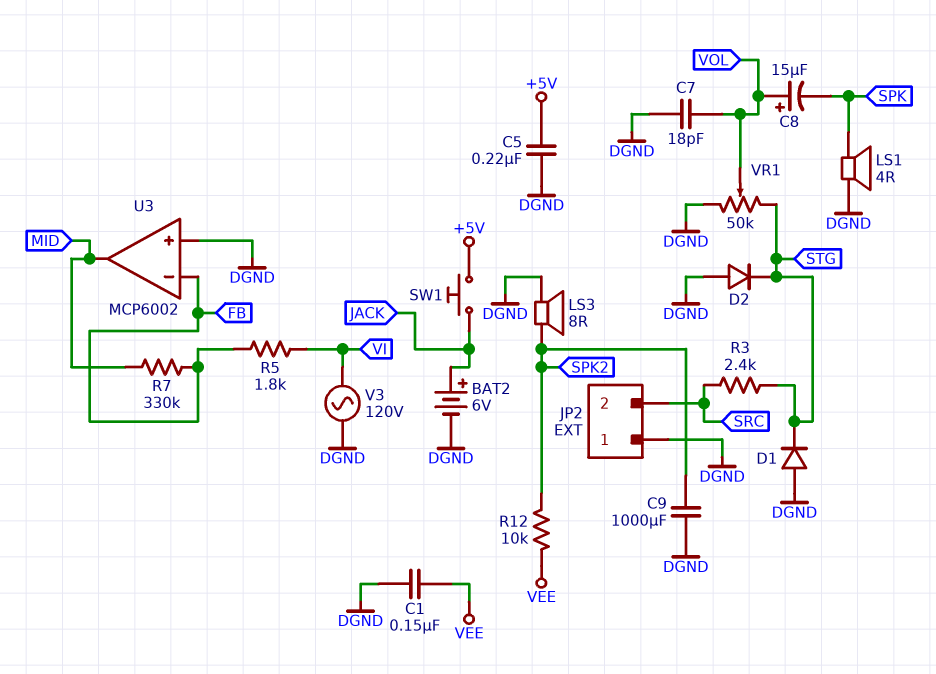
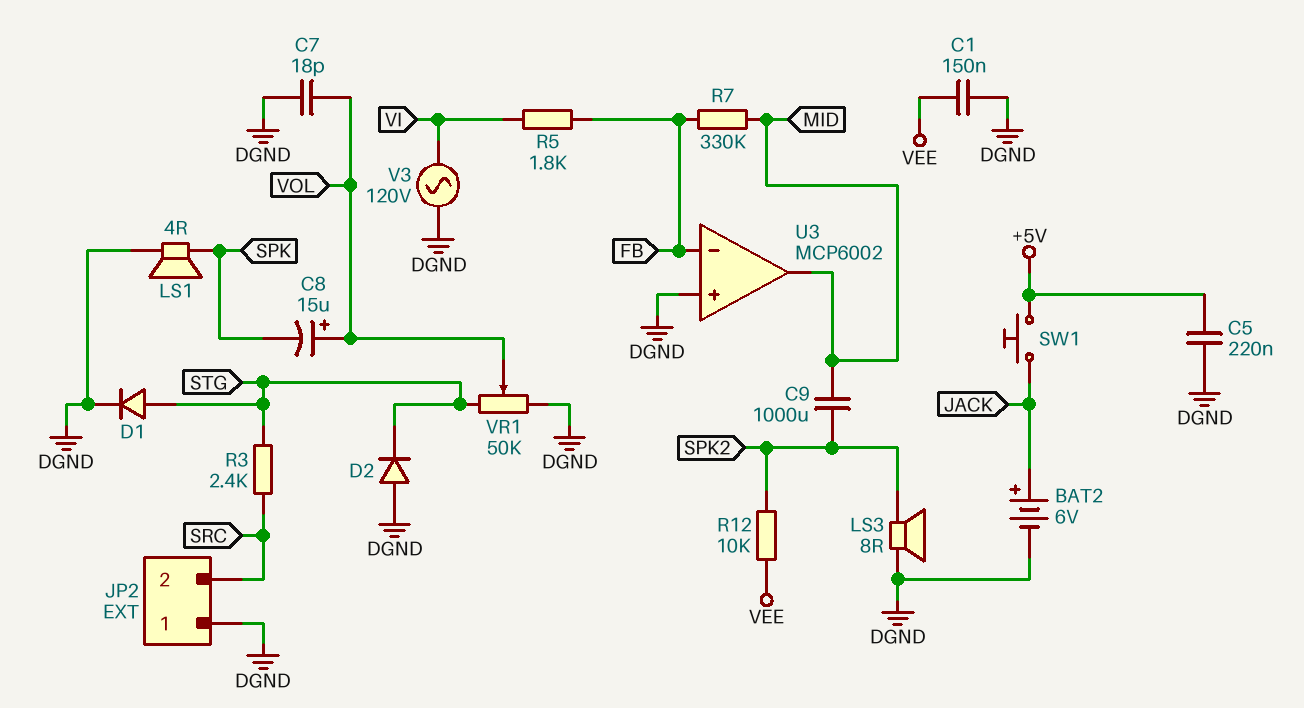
C9: 1000uF (DGND, SPK2) -> 1000uF (MID, SPK2)
D1: diode (A DGND, K STG) -> diode (A STG, K DGND)

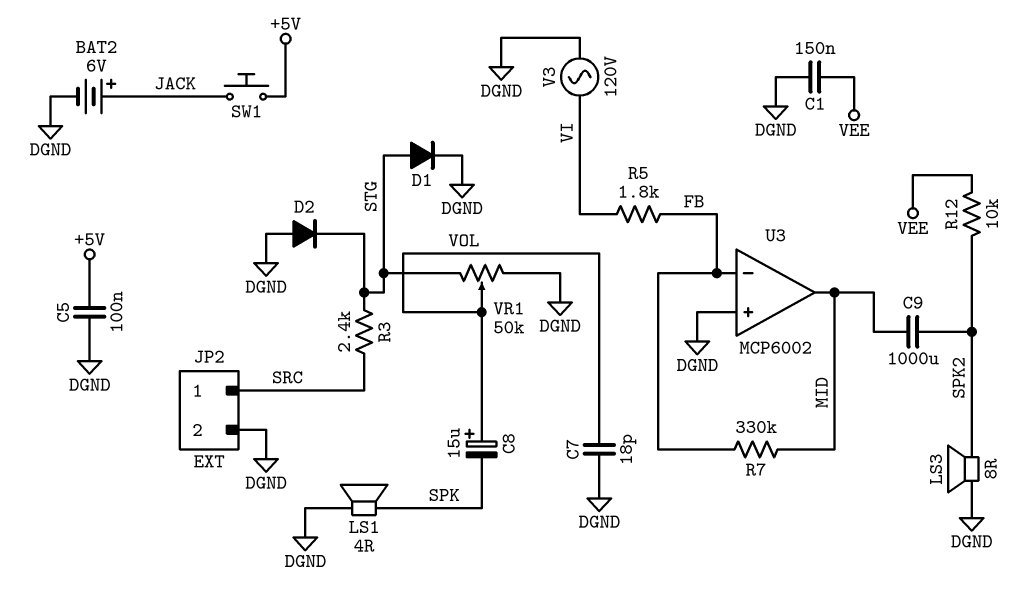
C5: 220nF (+5V, DGND) -> 100nF (+5V, DGND)
JP2 pin 1: DGND -> SRC
JP2 pin 2: SRC -> DGND

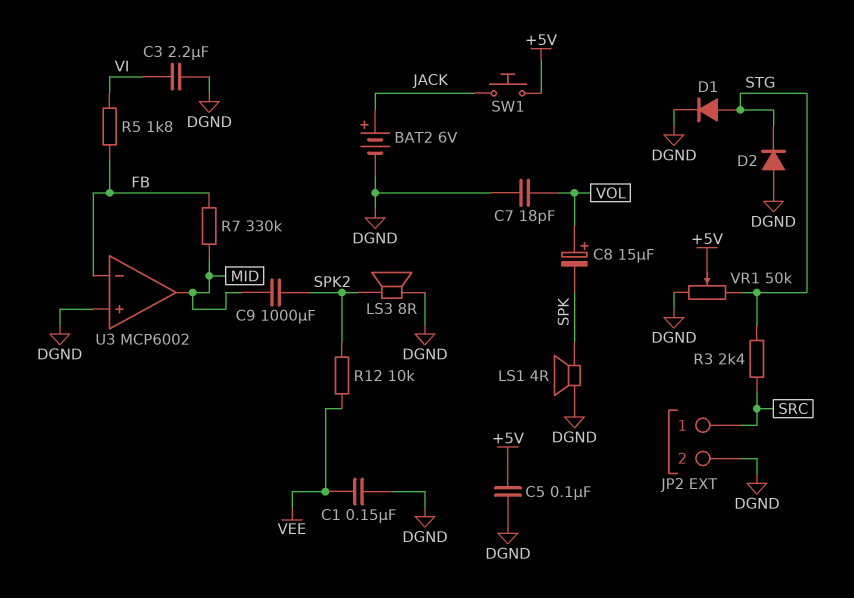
C3: none -> 2.2uF (DGND, VI)
V3: AC 120V (DGND, VI) -> none
VR1: 50k (DGND, STG, wiper VOL) -> 50k (DGND, STG, wiper +5V)

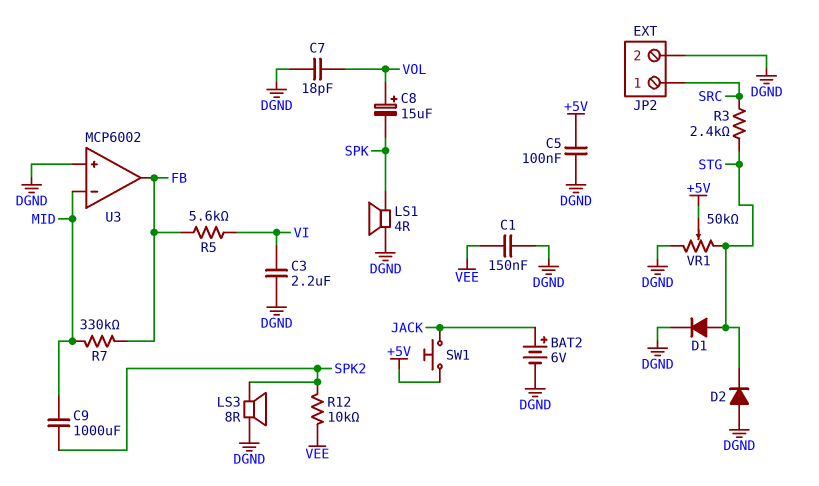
R5: 1.8k (FB, VI) -> 5.6k (FB, VI)
U3 pin in-: FB -> MID
U3 pin out: MID -> FB

